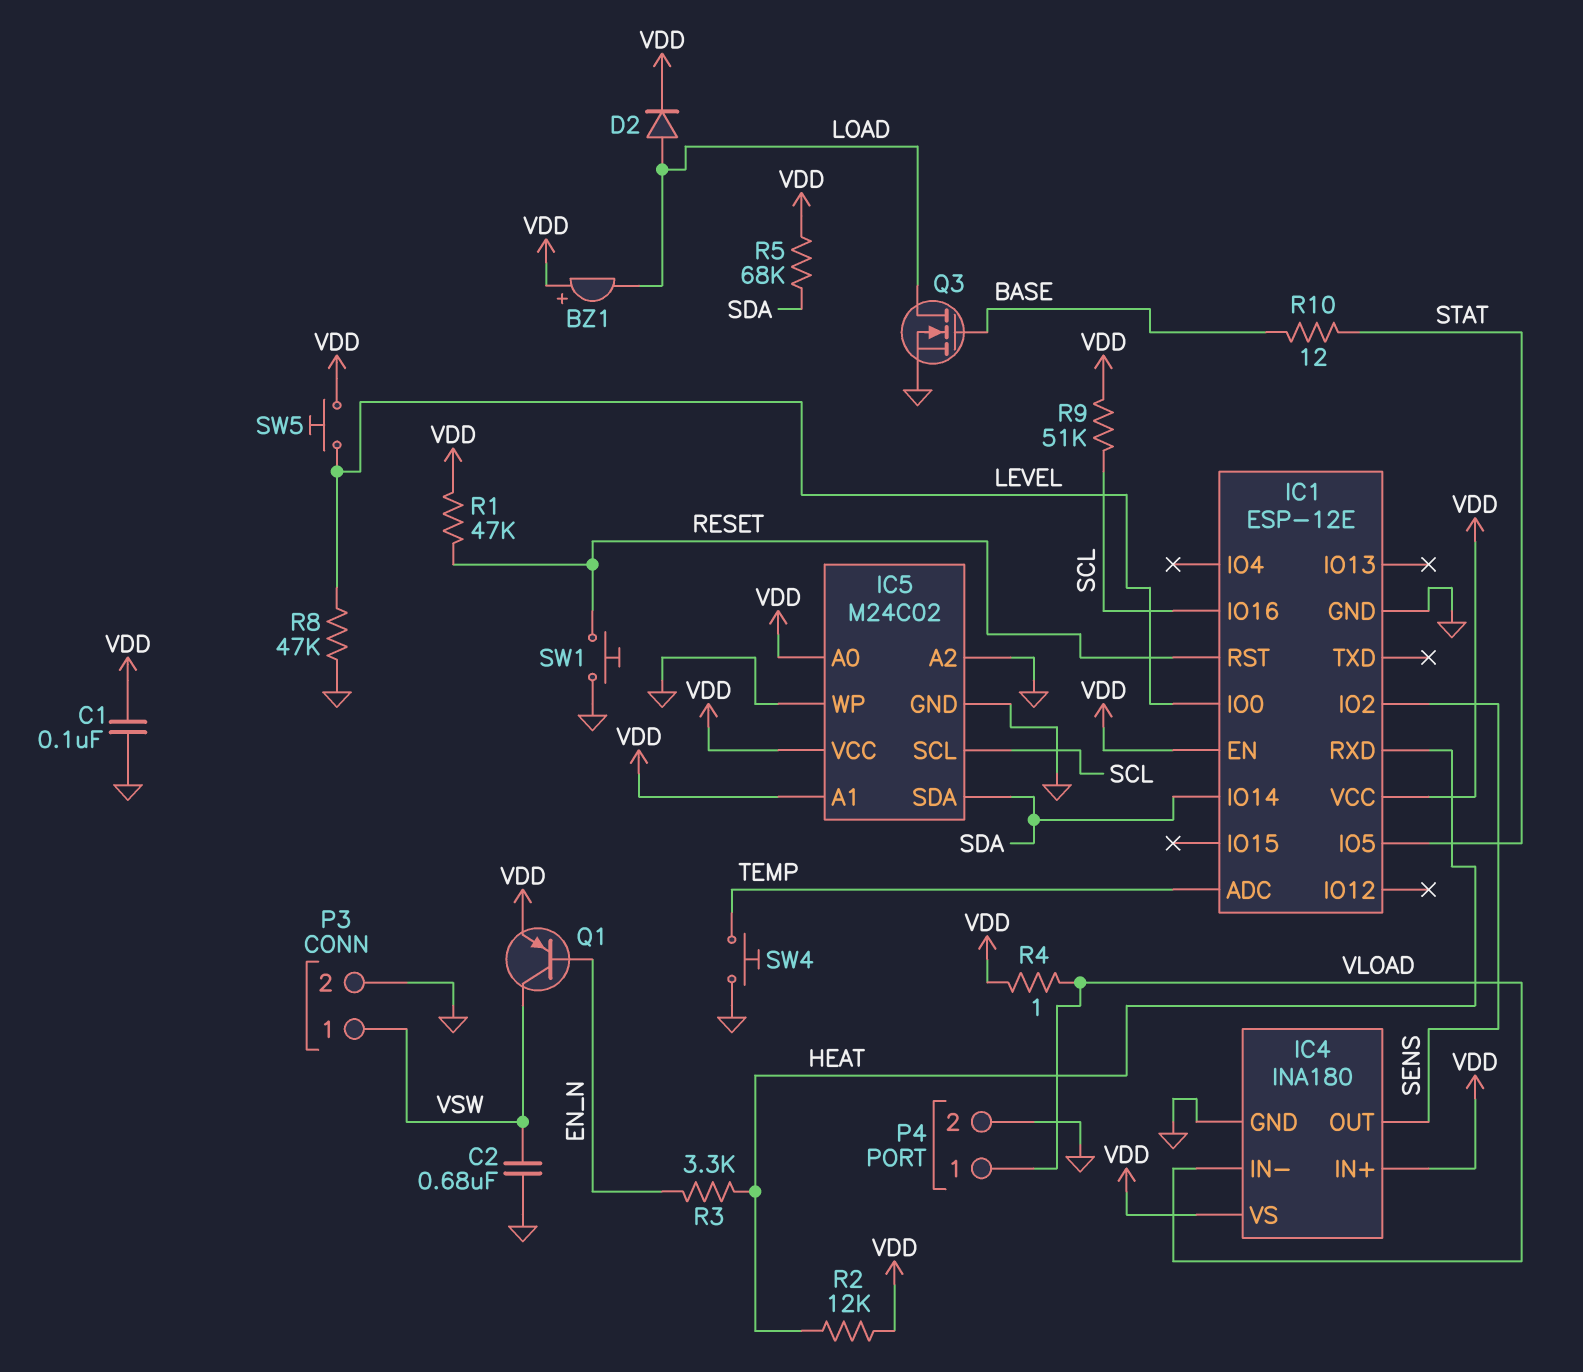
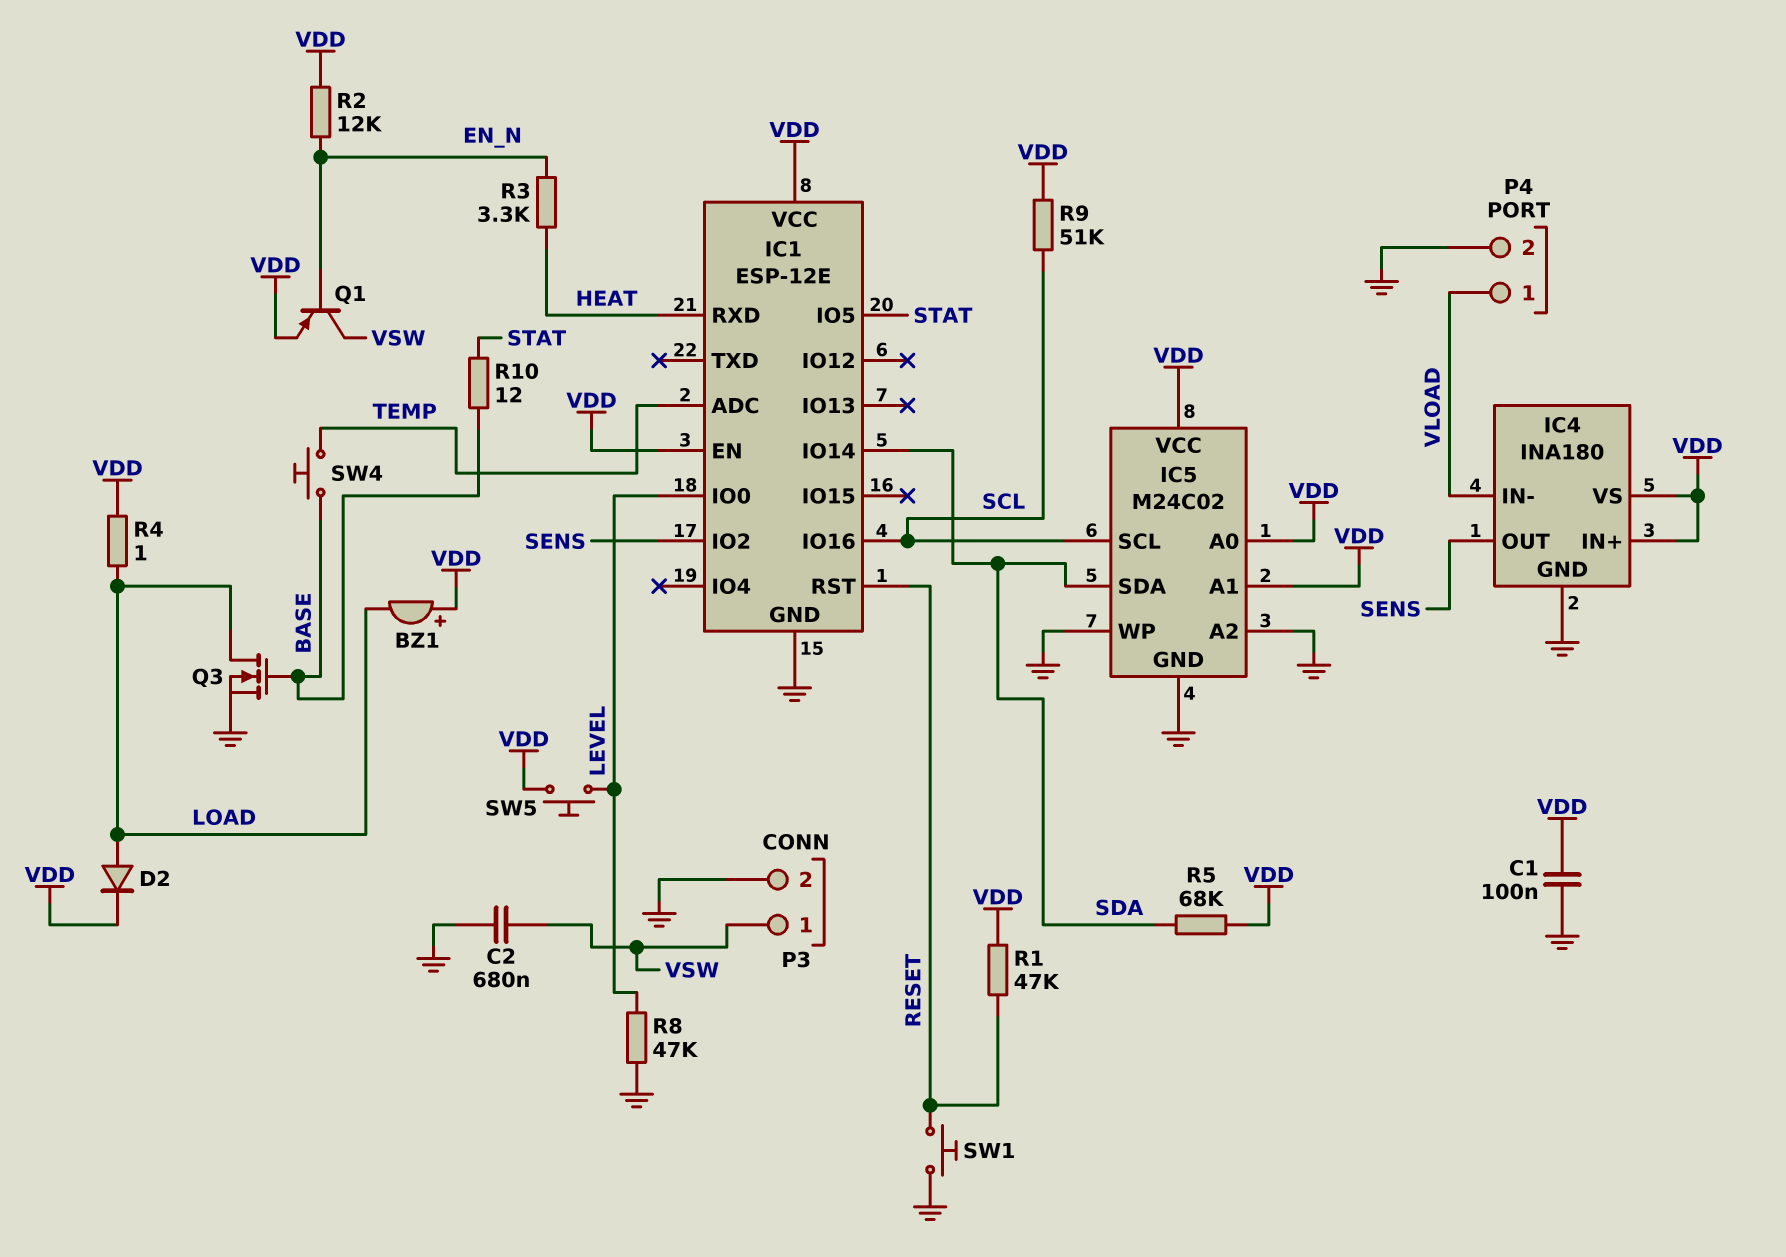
R2: 12k (HEAT, VDD) -> 12k (EN_N, VDD)
R4: 1 (VDD, VLOAD) -> 1 (LOAD, VDD)
SW4: button (GND, TEMP) -> button (BASE, TEMP)

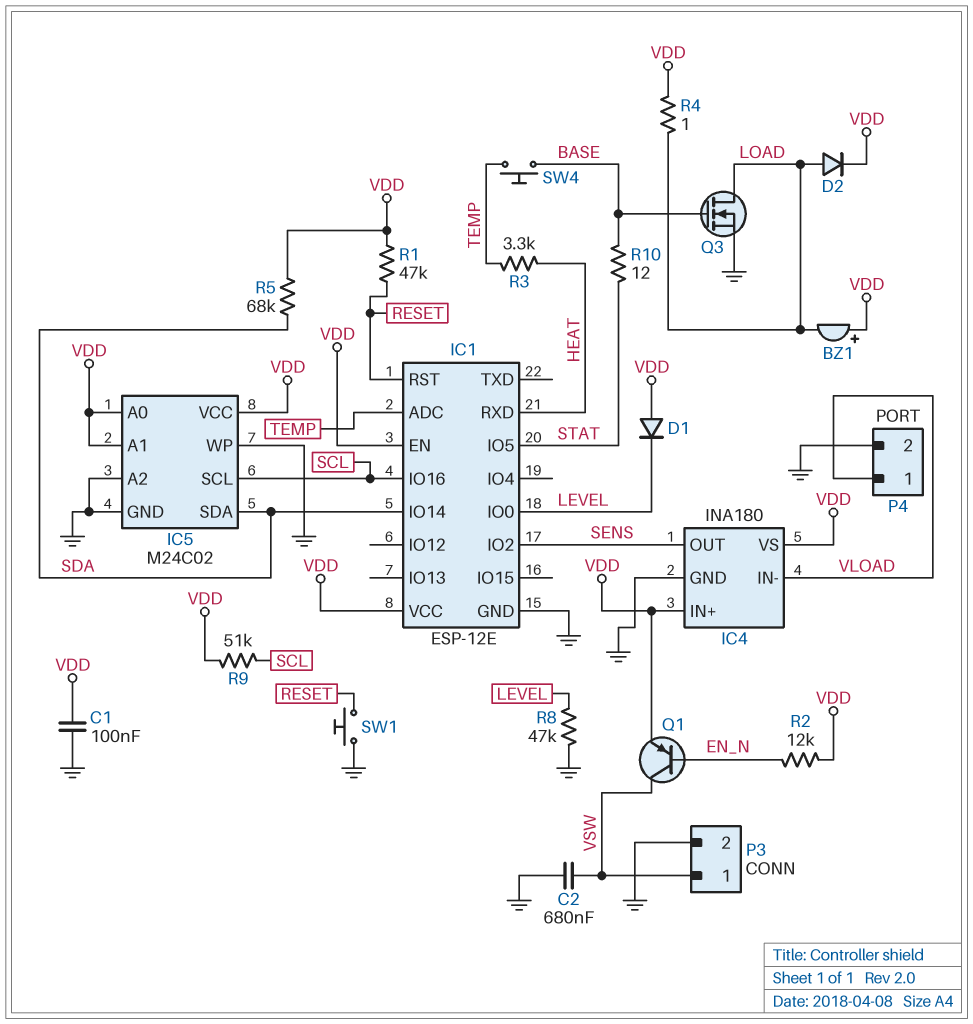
D1: none -> diode (A VDD, K LEVEL)
R3: 3.3k (EN_N, HEAT) -> 3.3k (HEAT, TEMP)
SW5: button (LEVEL, VDD) -> none

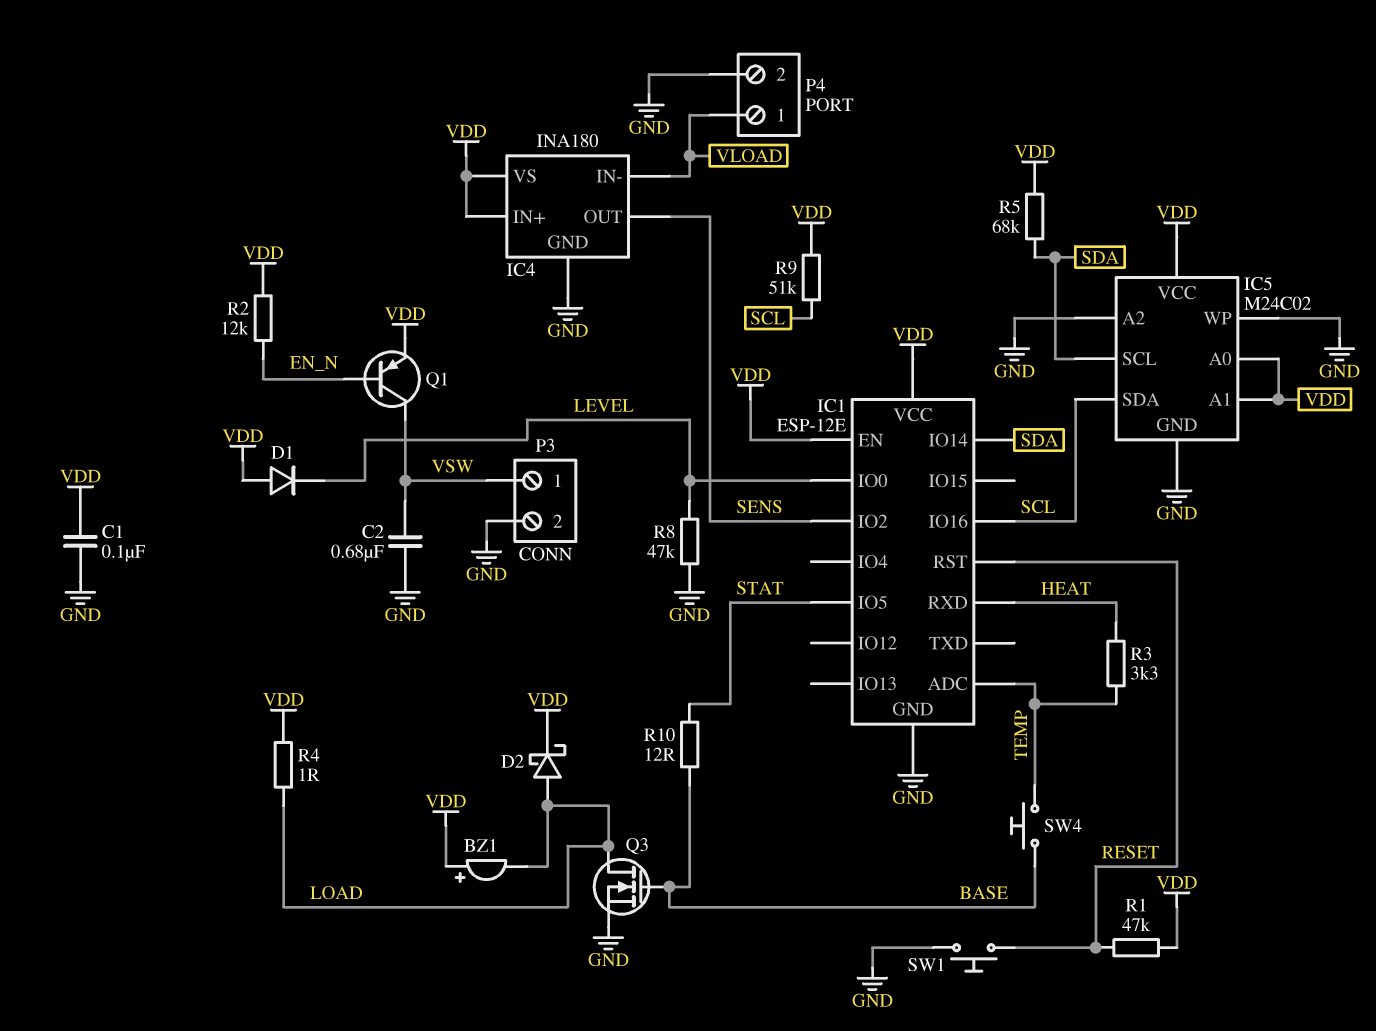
D2: diode (A LOAD, K VDD) -> schottky (A LOAD, K VDD)
IC5 pin SCL: SCL -> SDA
IC5 pin SDA: SDA -> SCL

